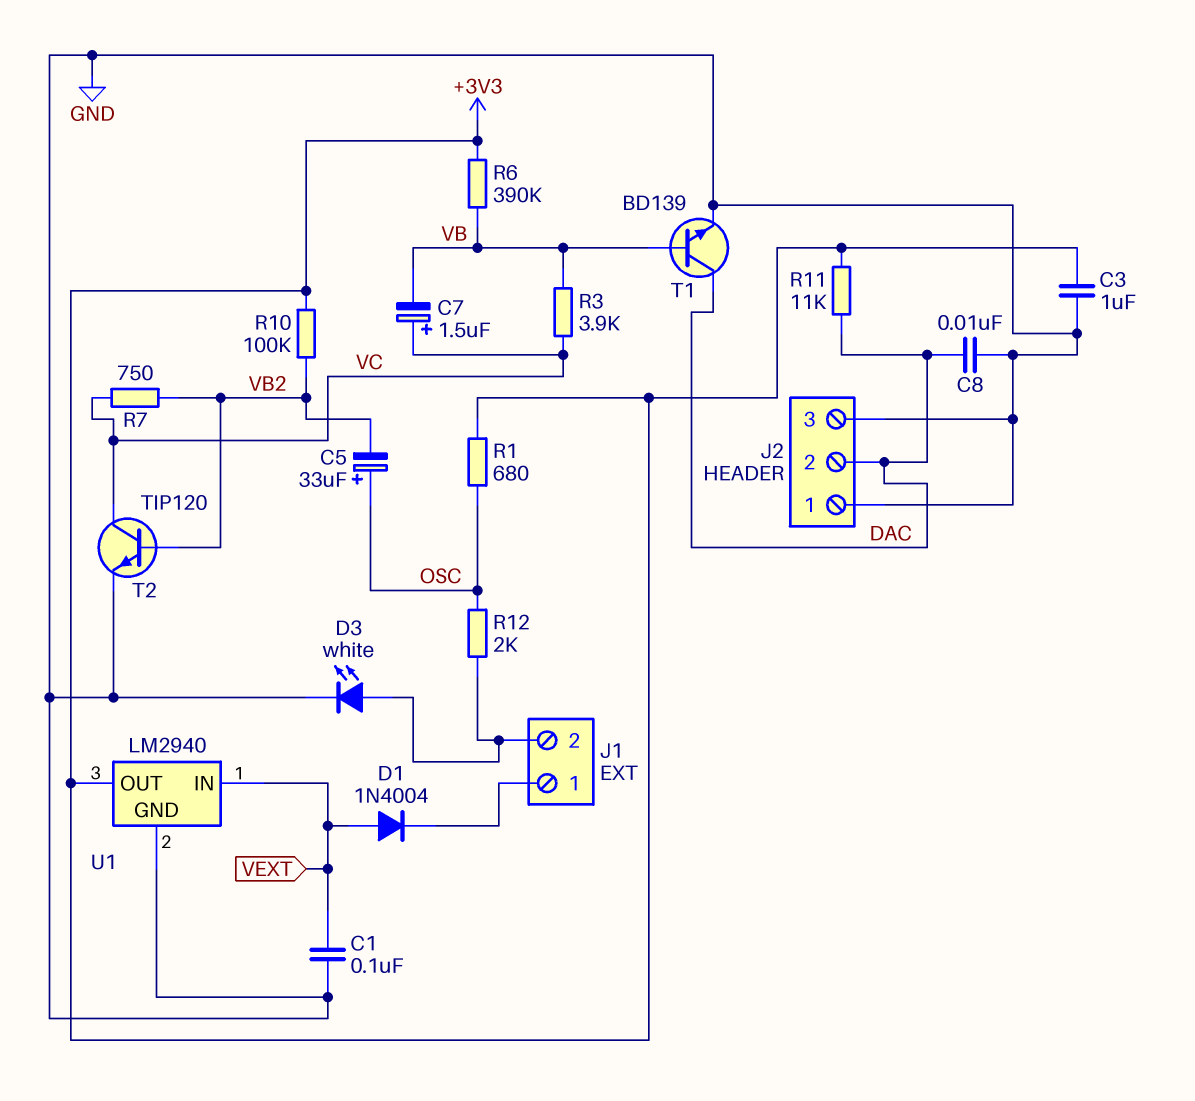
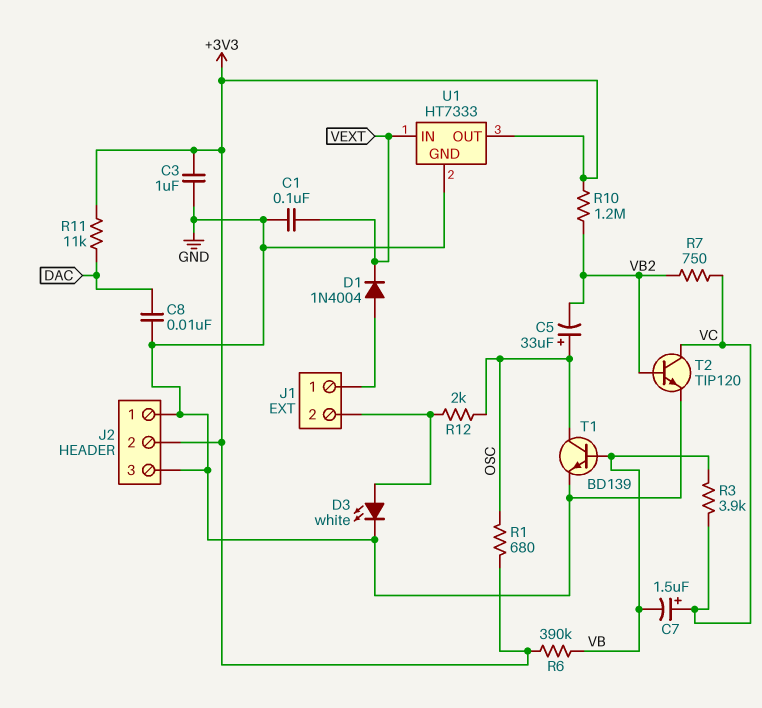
D1: diode 1N4004 (A VEXT, K J1/1) -> diode 1N4004 (A J1/1, K VEXT)
J2 pin 2: DAC -> +3V3
R10: 100k (+3V3, VB2) -> 1.2M (+3V3, VB2)
T1: NPN BD139 (B VB, C DAC, E GND) -> NPN BD139 (B VB, C OSC, E GND)
U1: LM2940 -> HT7333

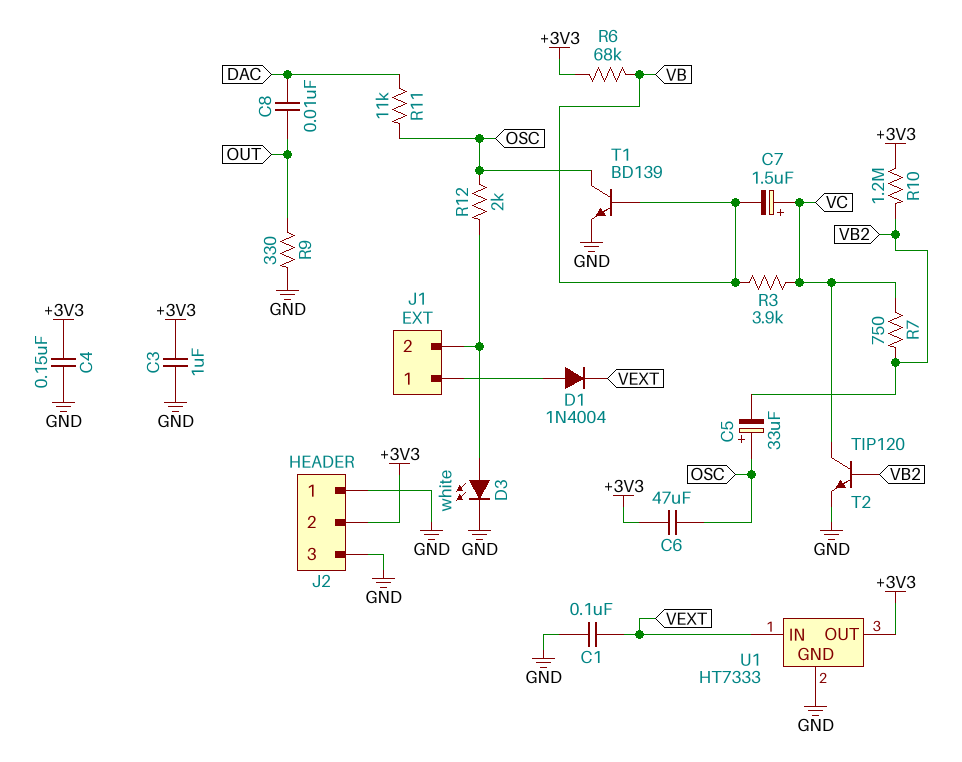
C4: none -> 150nF (+3V3, GND)
C6: none -> 47uF (+3V3, OSC)
C8: 10nF (DAC, GND) -> 10nF (DAC, OUT)
R1: 680 (+3V3, OSC) -> none
R6: 390k (+3V3, VB) -> 68k (+3V3, VB)
R9: none -> 330 (GND, OUT)
R11: 11k (+3V3, DAC) -> 11k (DAC, OSC)

